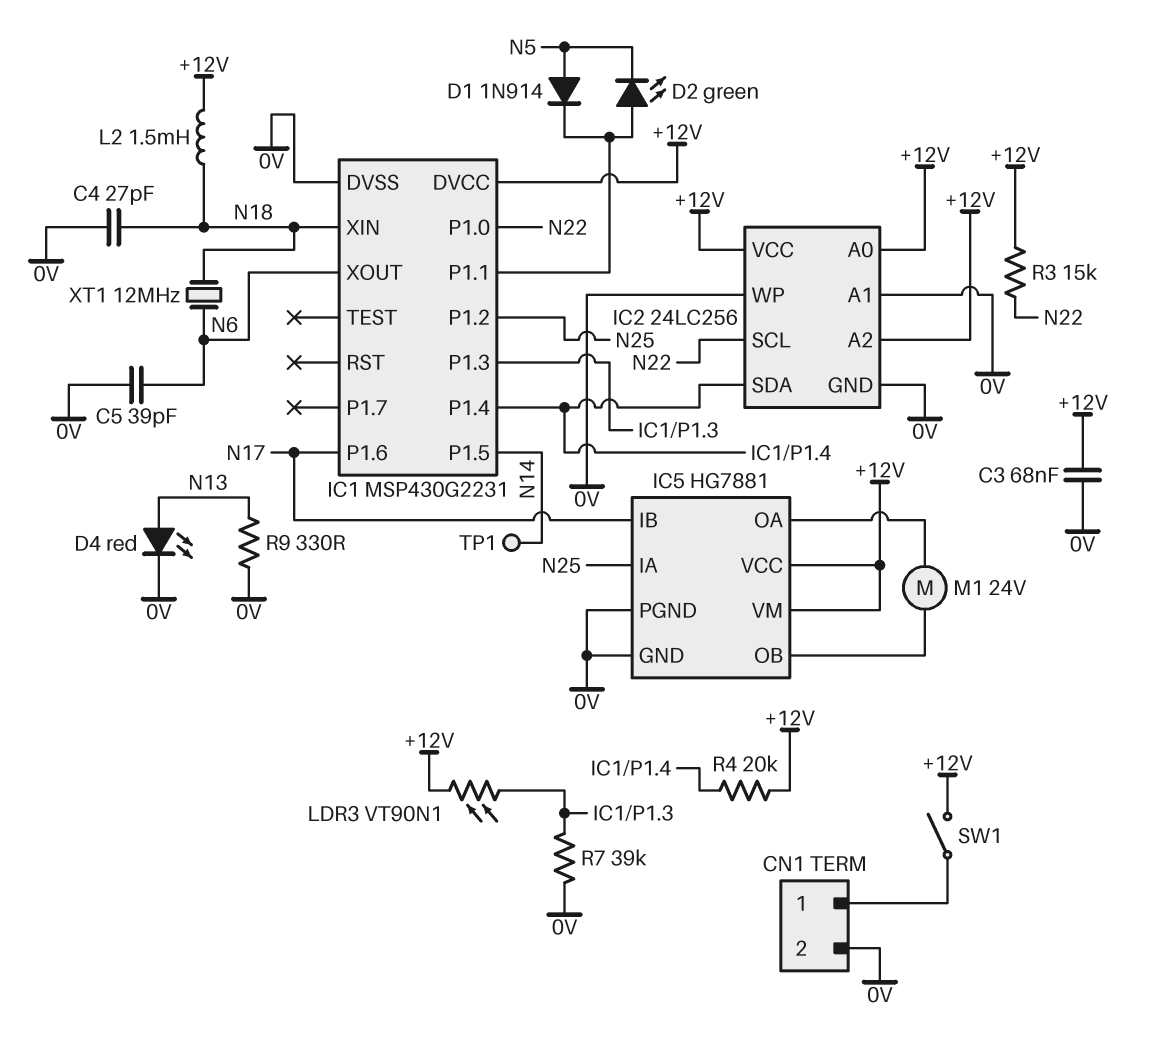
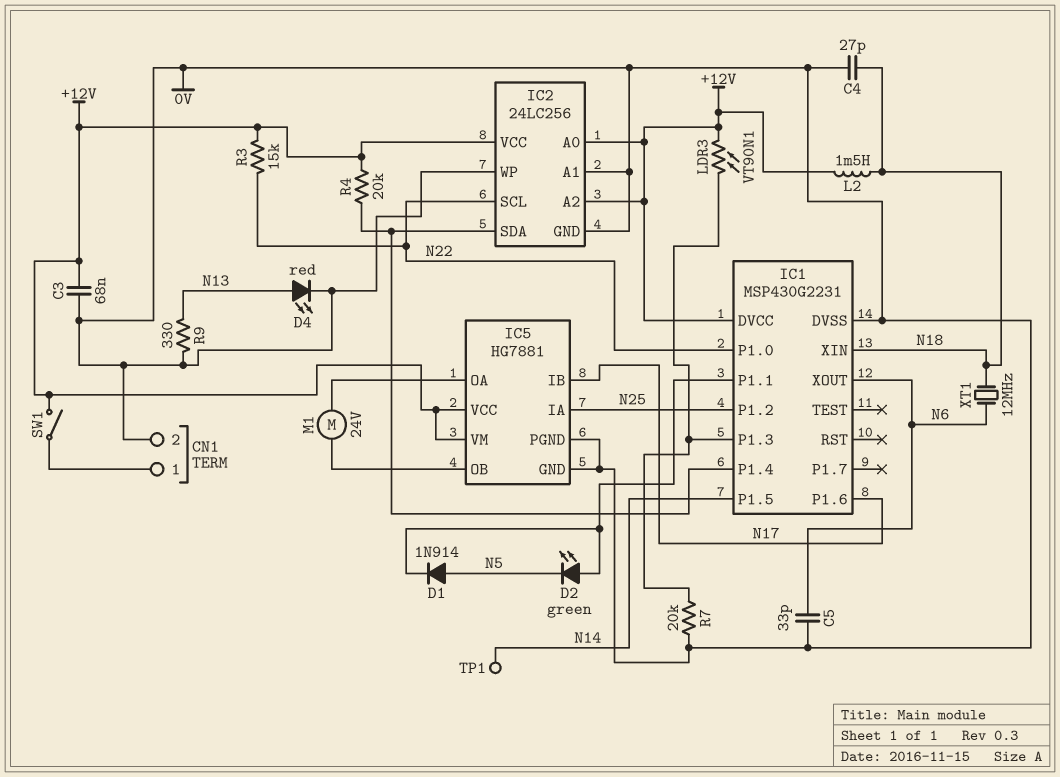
C5: 39pF (0V, N6) -> 33pF (0V, N6)
R7: 39k (0V, IC1/P1.3) -> 20k (0V, IC1/P1.3)

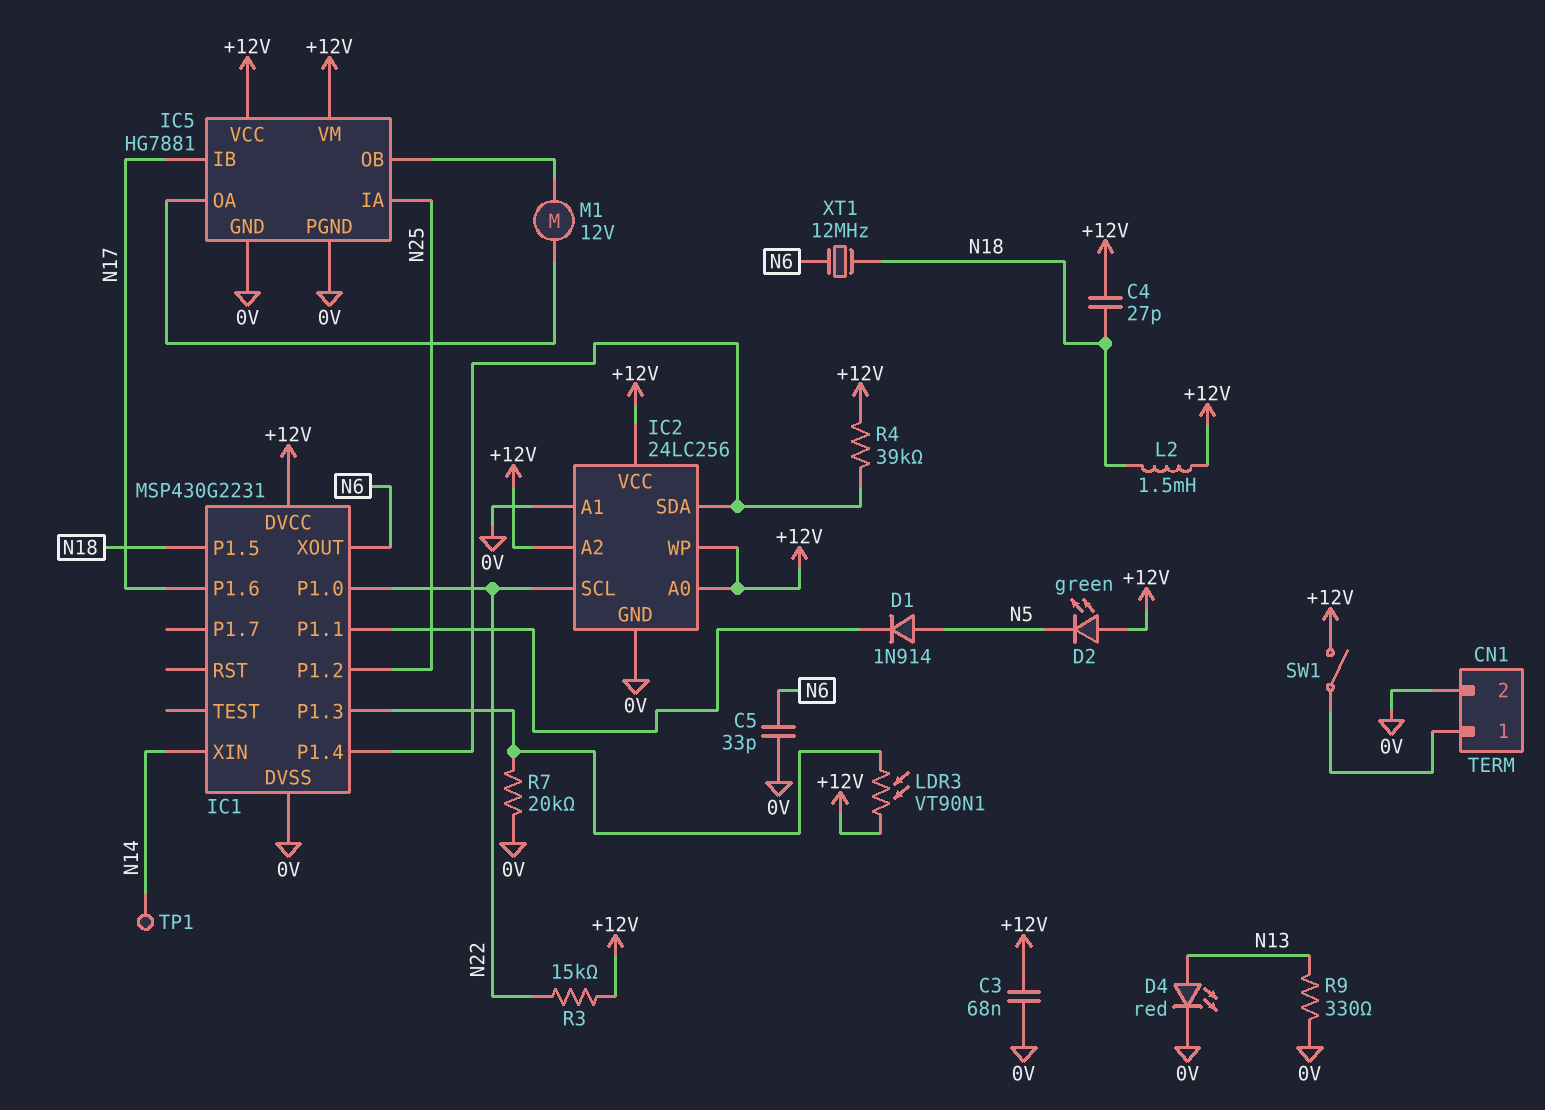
C4: 27pF (0V, N18) -> 27pF (+12V, N18)
D2: LED green (A IC1/P1.1, K N5) -> LED green (A +12V, K N5)
IC1 pin P1.5: N14 -> N18
IC1 pin XIN: N18 -> N14
IC2 pin WP: 0V -> +12V
M1: motor 24V (IC5/OA, IC5/OB) -> motor 12V (IC5/OA, IC5/OB)
R4: 20k (+12V, IC1/P1.4) -> 39k (+12V, IC1/P1.4)

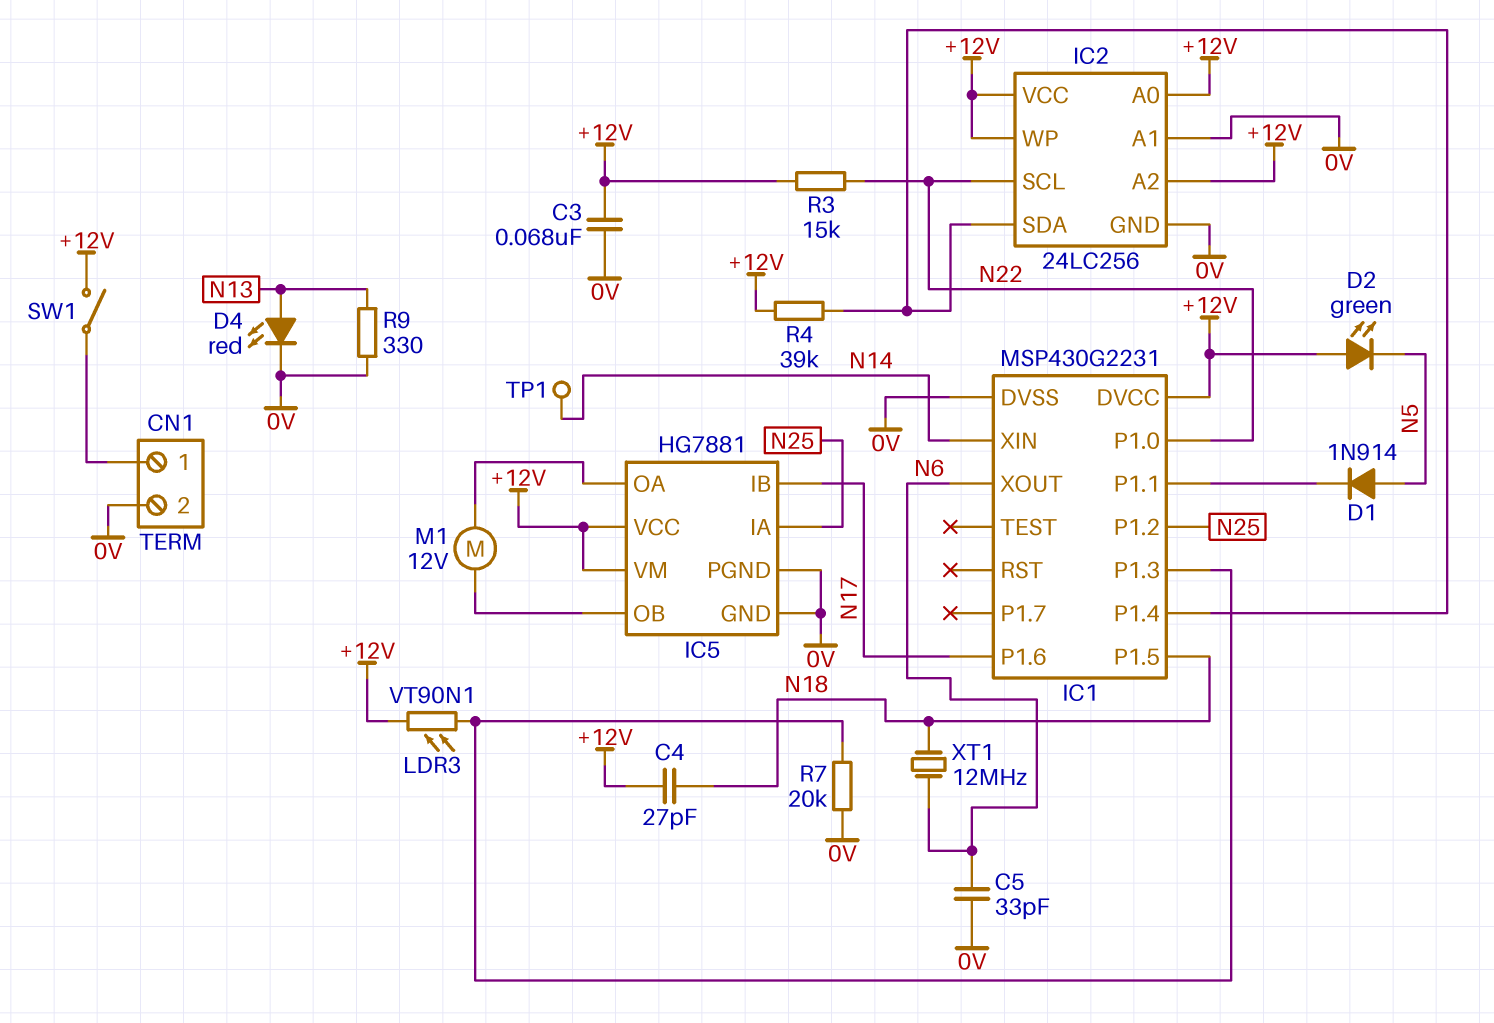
L2: 1.5mH (+12V, N18) -> none

